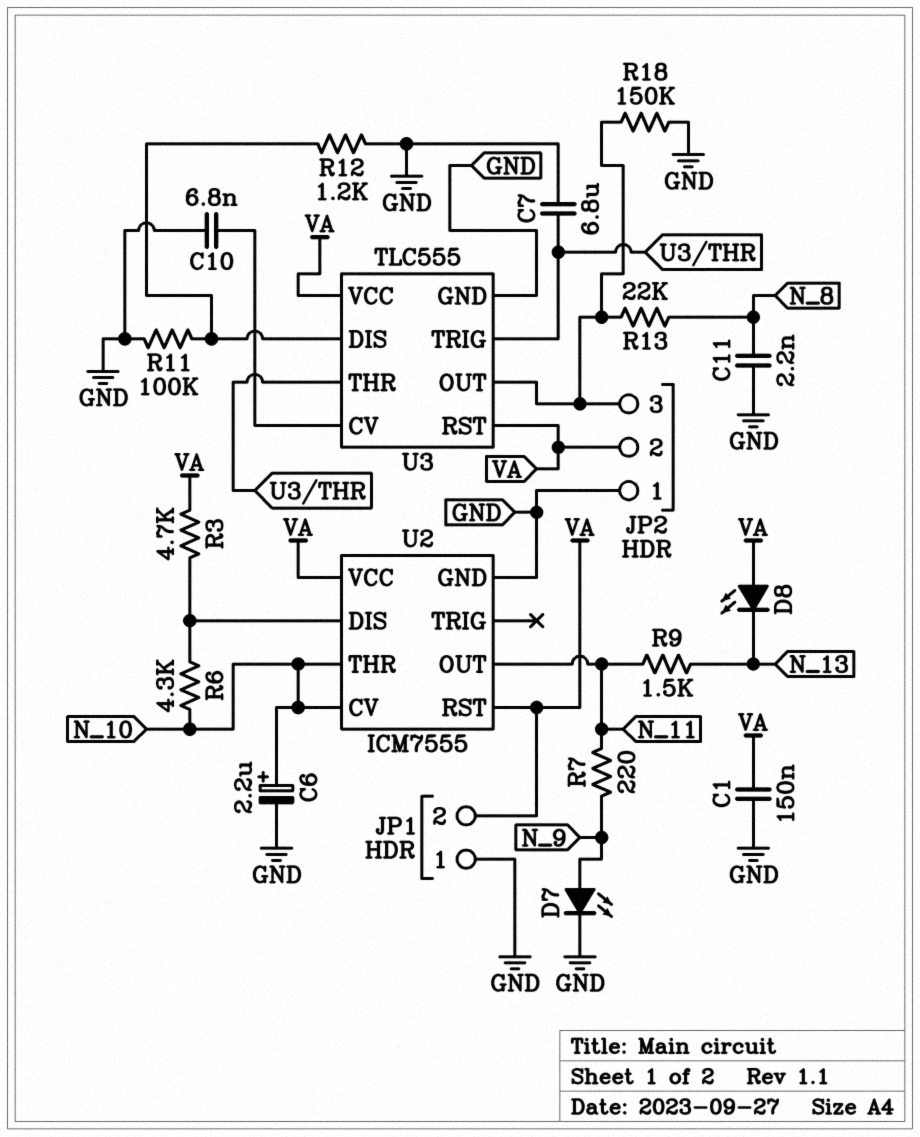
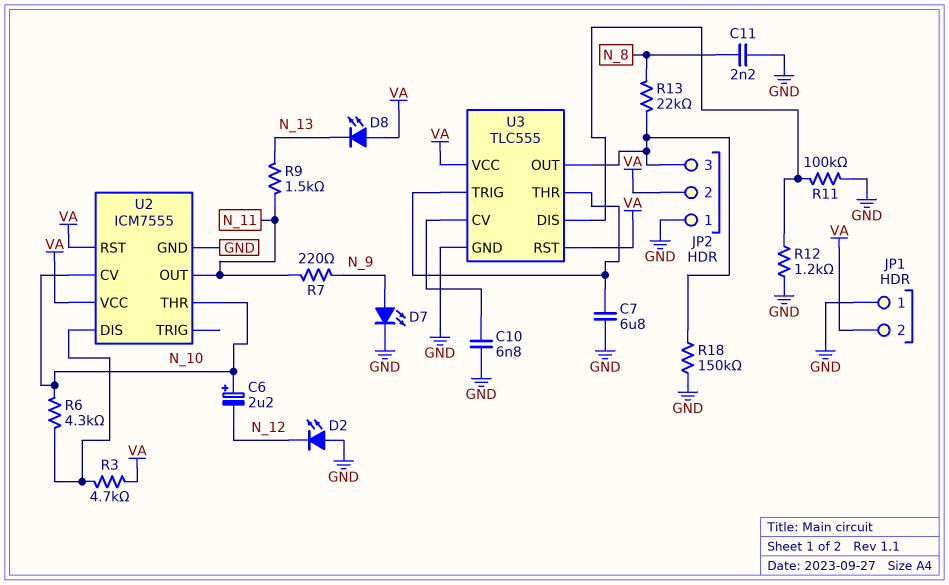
C1: 150nF (GND, VA) -> none
C6: 2.2uF (plus N_10, minus GND) -> 2.2uF (plus N_10, minus N_12)
D2: none -> LED (A GND, K N_12)

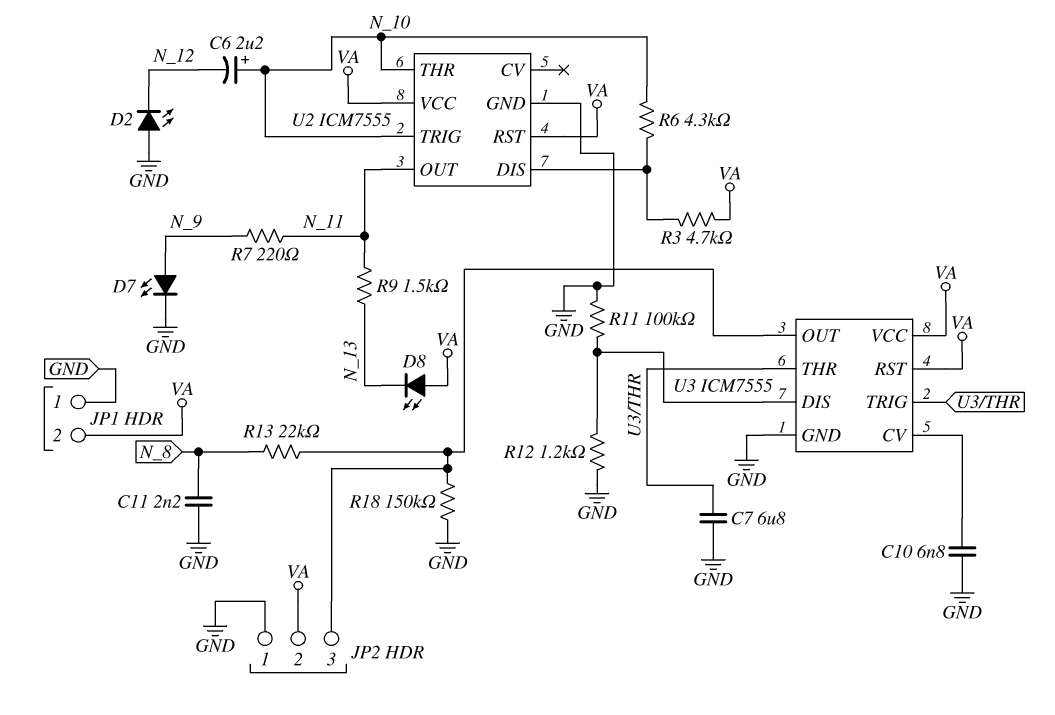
U2 pin CV: N_10 -> none
U2 pin TRIG: none -> N_10
U3: TLC555 -> ICM7555

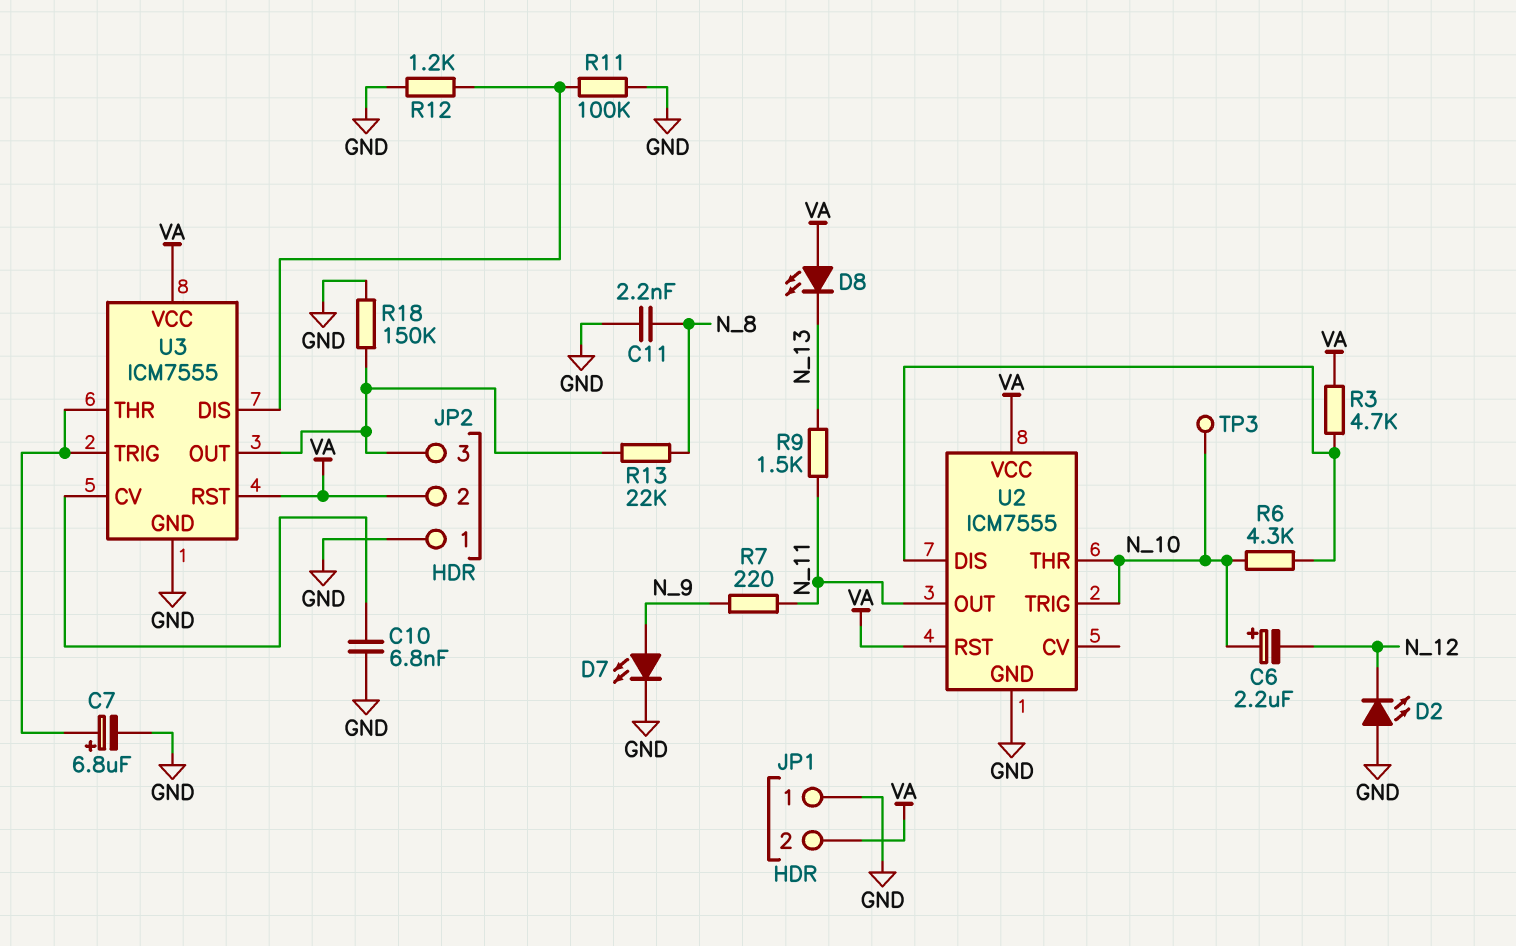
C7: 6.8uF (GND, U3/THR) -> 6.8uF (plus U3/THR, minus GND)
TP3: none -> test point (N_10)

